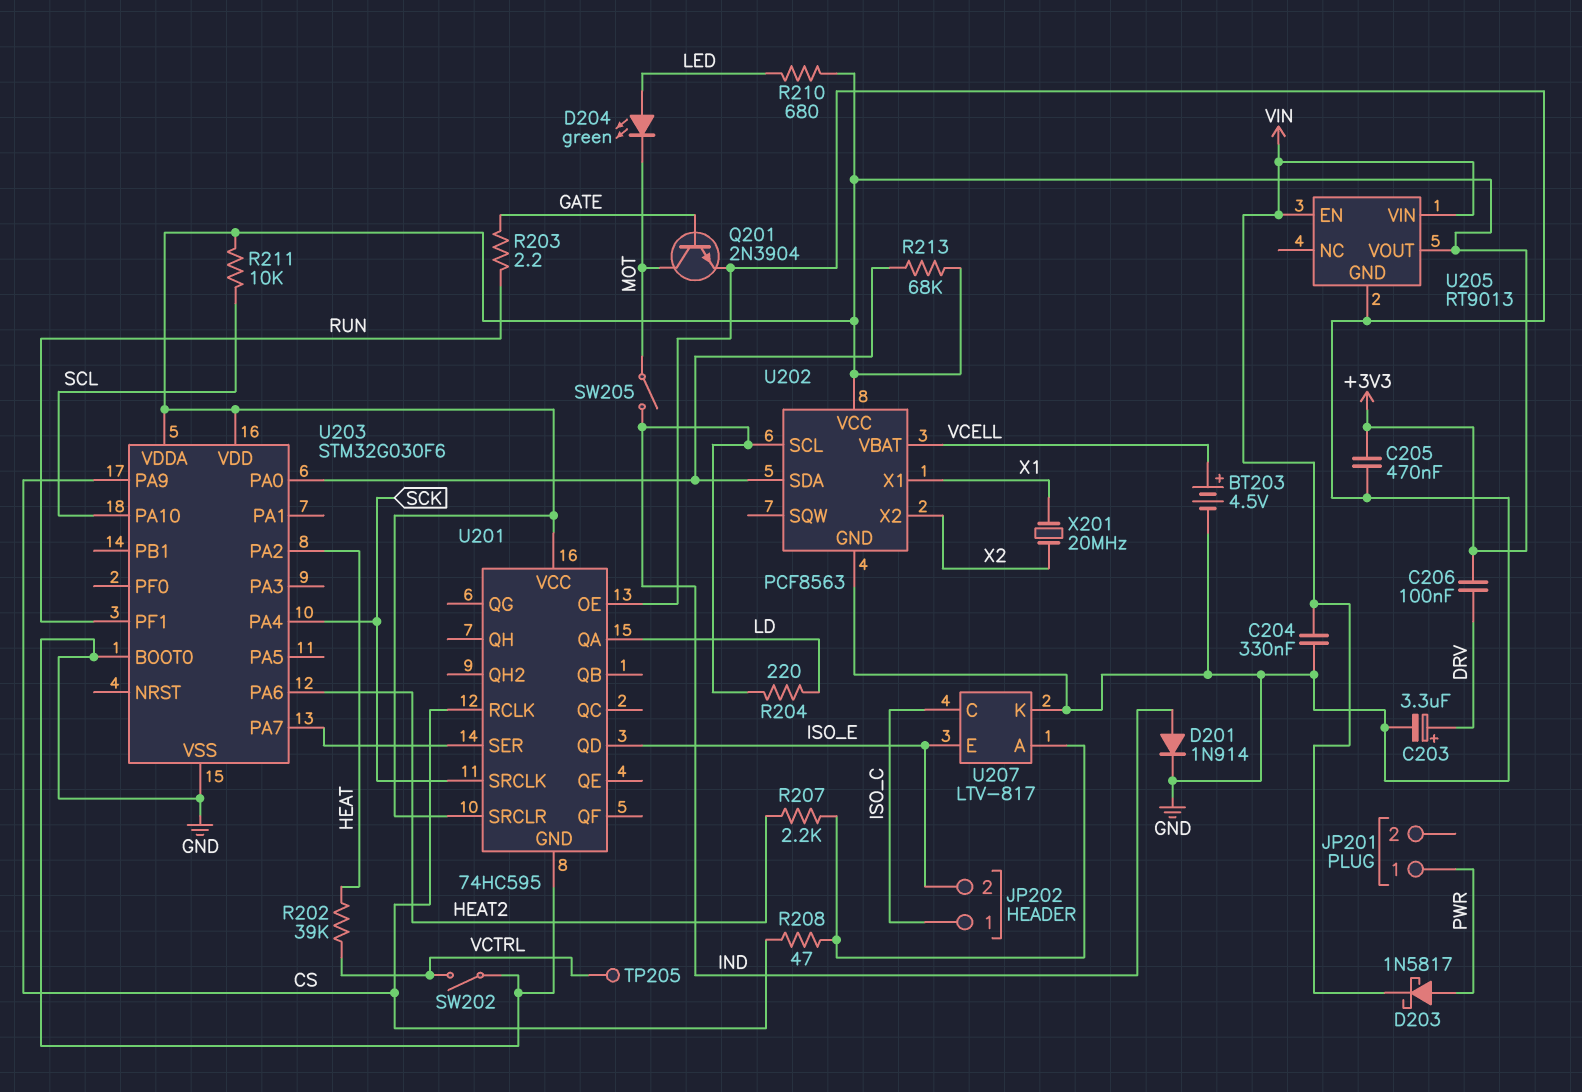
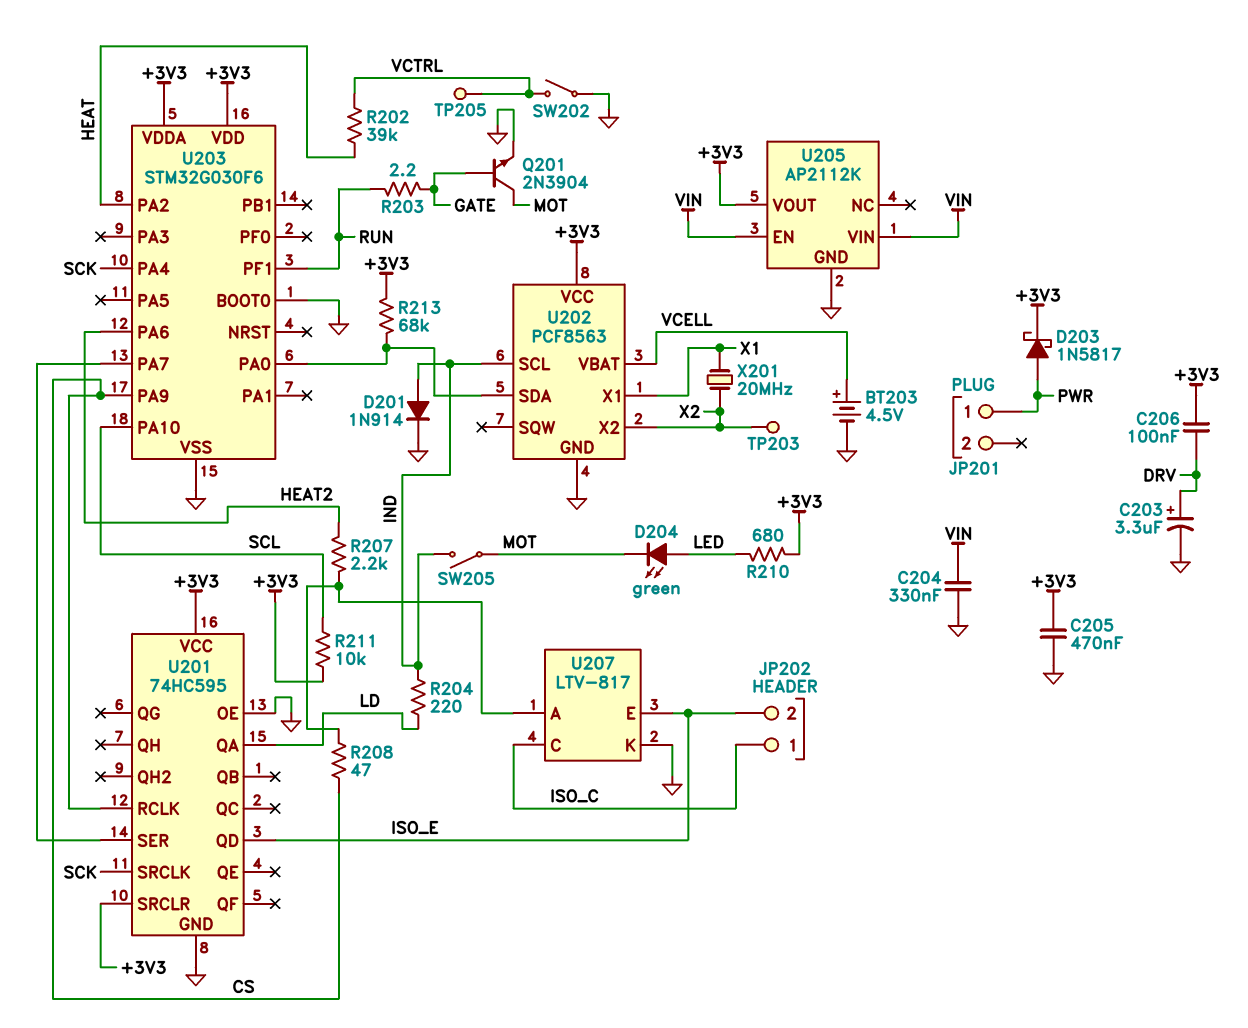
D203: schottky 1N5817 (A PWR, K VIN) -> schottky 1N5817 (A PWR, K +3V3)
TP203: none -> test point (X2)
U205: RT9013 -> AP2112K

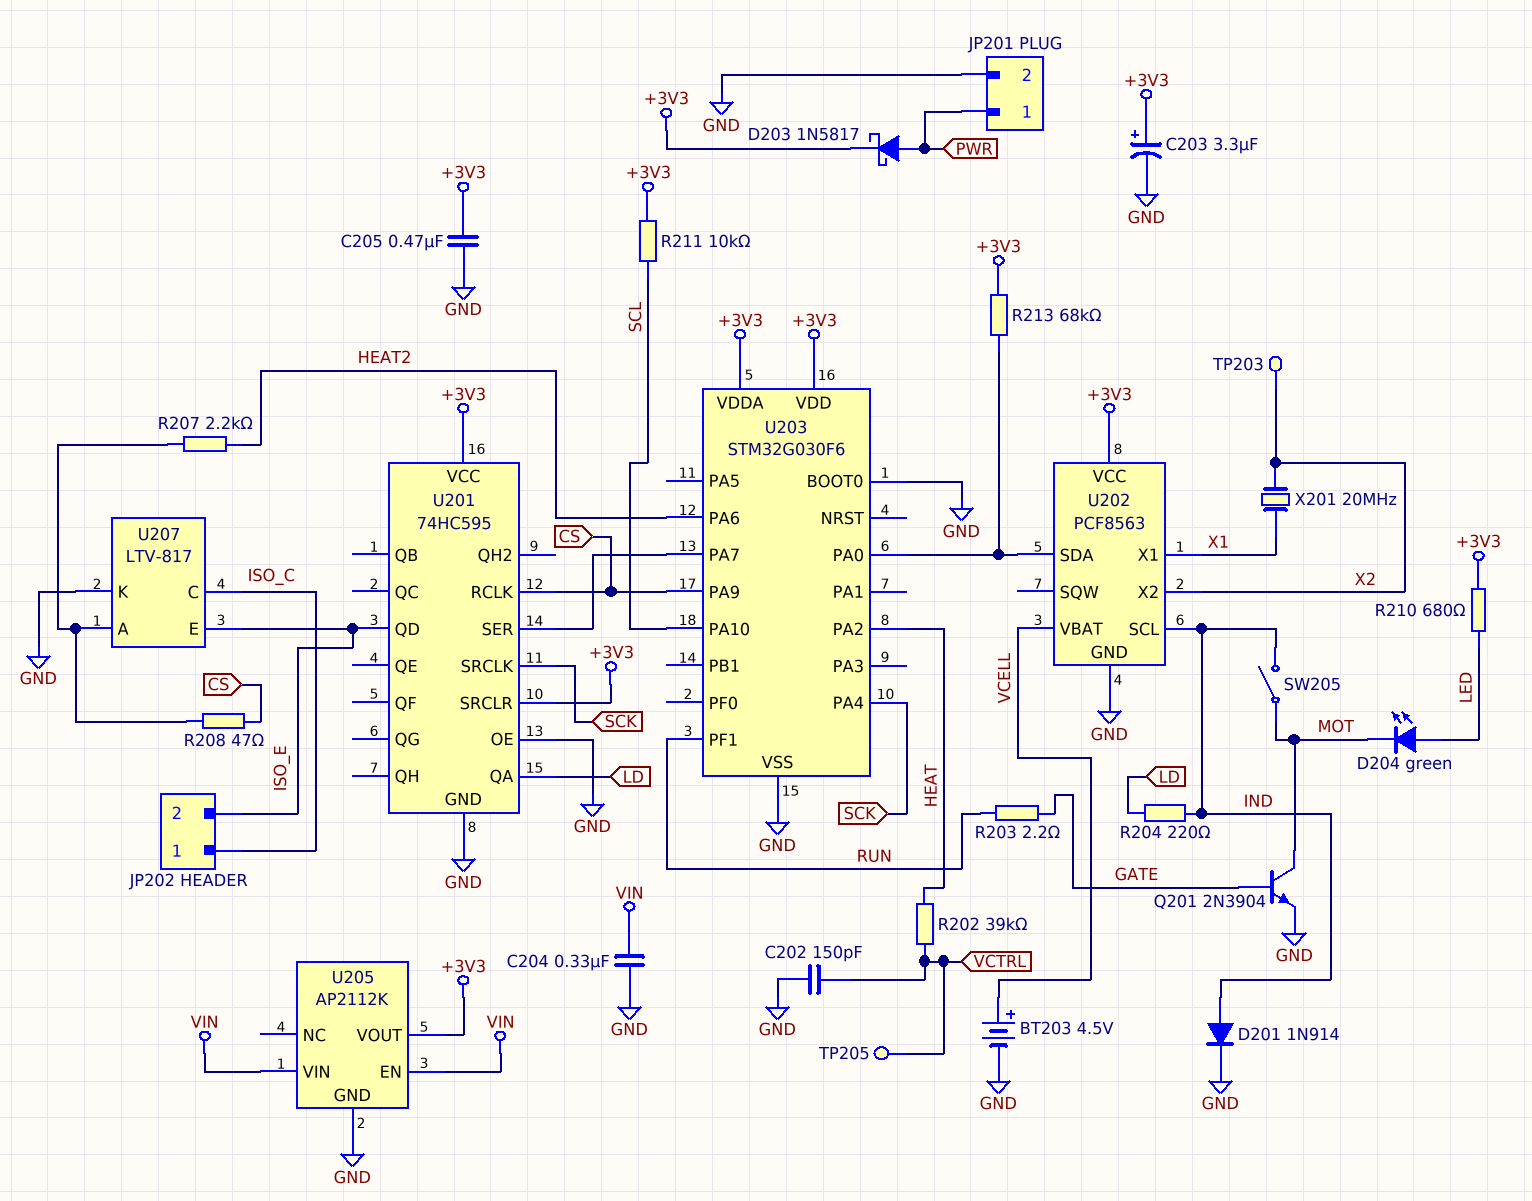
C202: none -> 150pF (GND, VCTRL)
C203: 3.3uF (plus DRV, minus GND) -> 3.3uF (plus +3V3, minus GND)
C206: 100nF (+3V3, DRV) -> none
JP201 pin 2: none -> GND
SW202: switch (GND, VCTRL) -> none

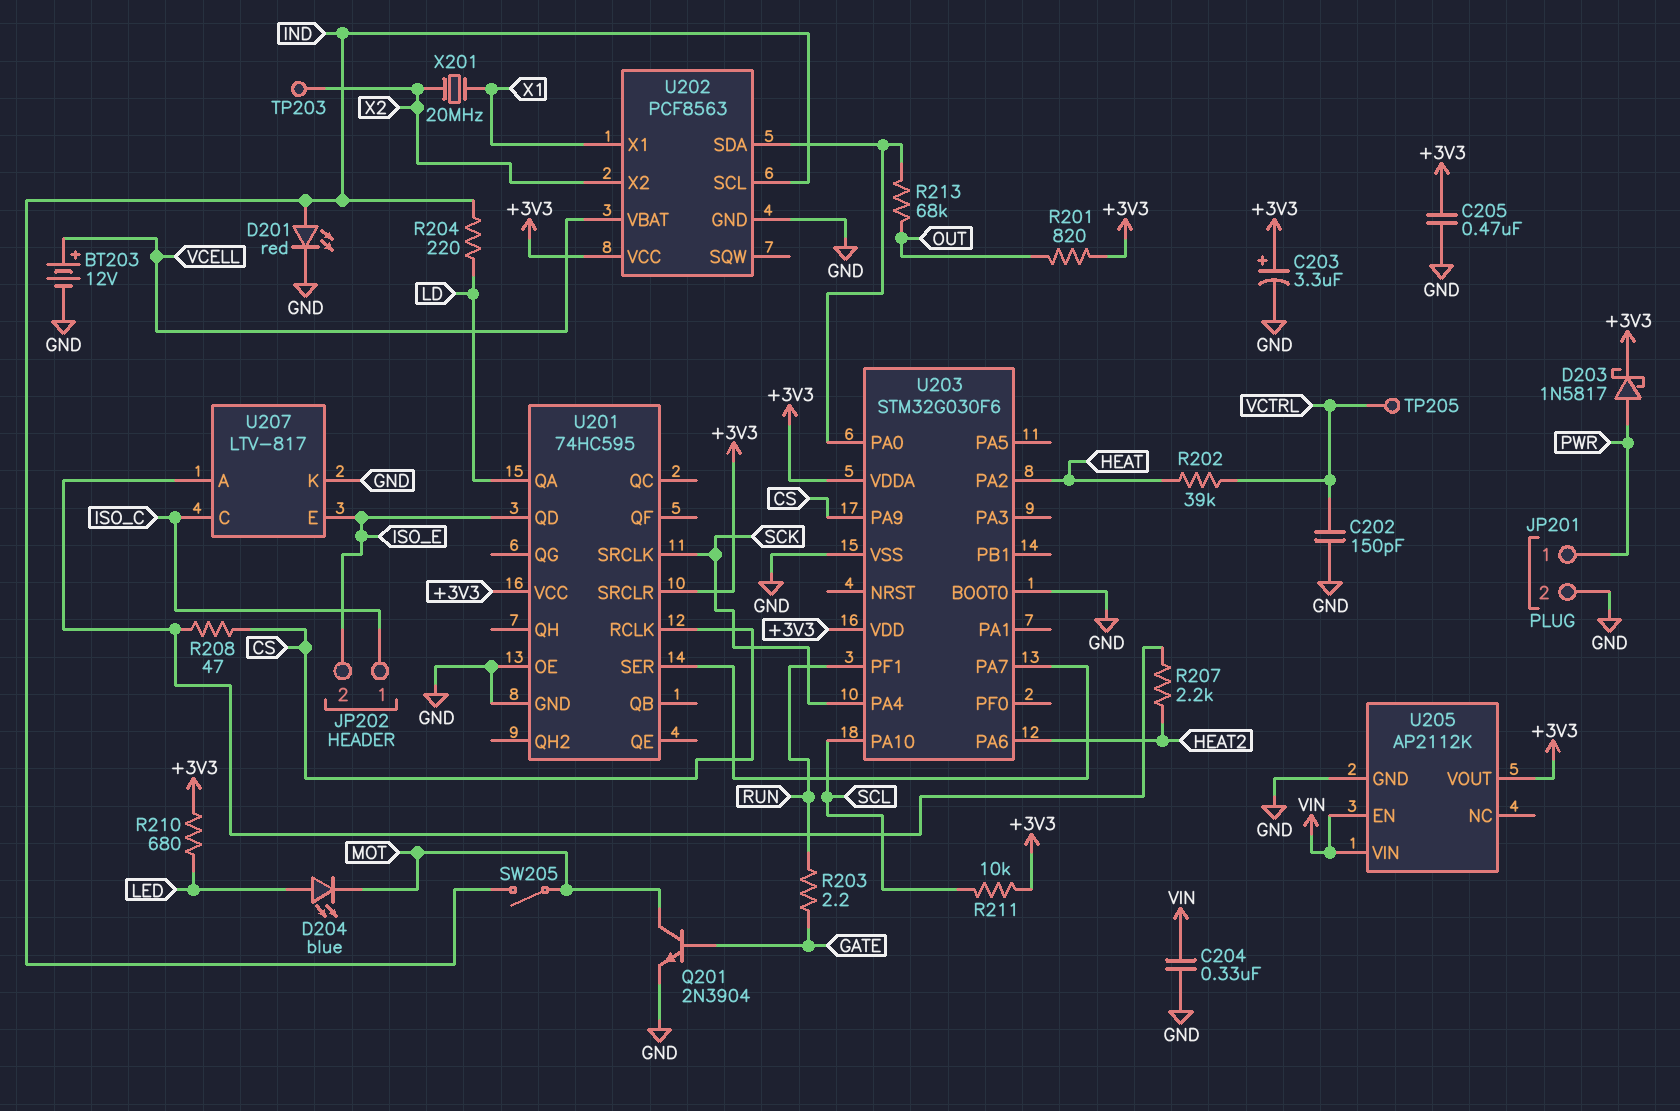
BT203: 4.5V (plus VCELL, minus GND) -> 12V (plus VCELL, minus GND)
D201: diode 1N914 (A IND, K GND) -> LED red (A IND, K GND)
D204: LED green (A LED, K MOT) -> LED blue (A LED, K MOT)
R201: none -> 820 (+3V3, OUT)
R213: 68k (+3V3, U202/SDA) -> 68k (OUT, U202/SDA)

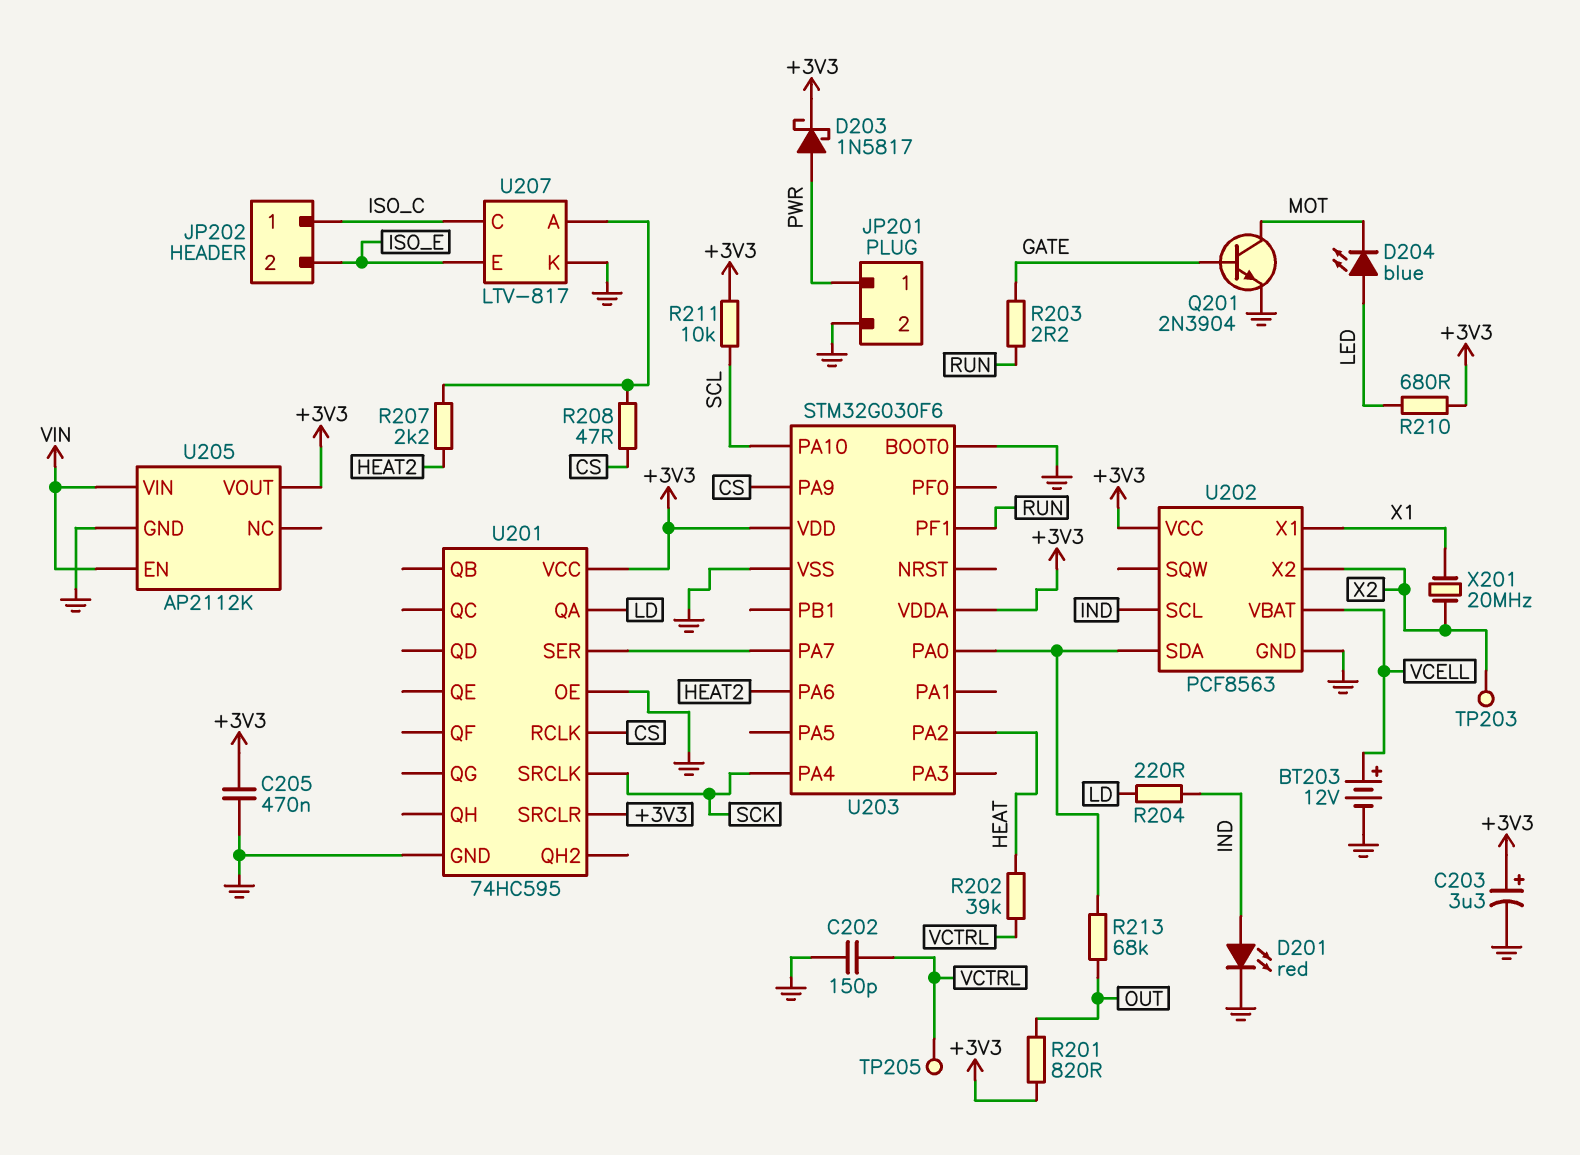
C204: 330nF (GND, VIN) -> none
SW205: switch (IND, MOT) -> none
U201 pin QD: ISO_E -> none

